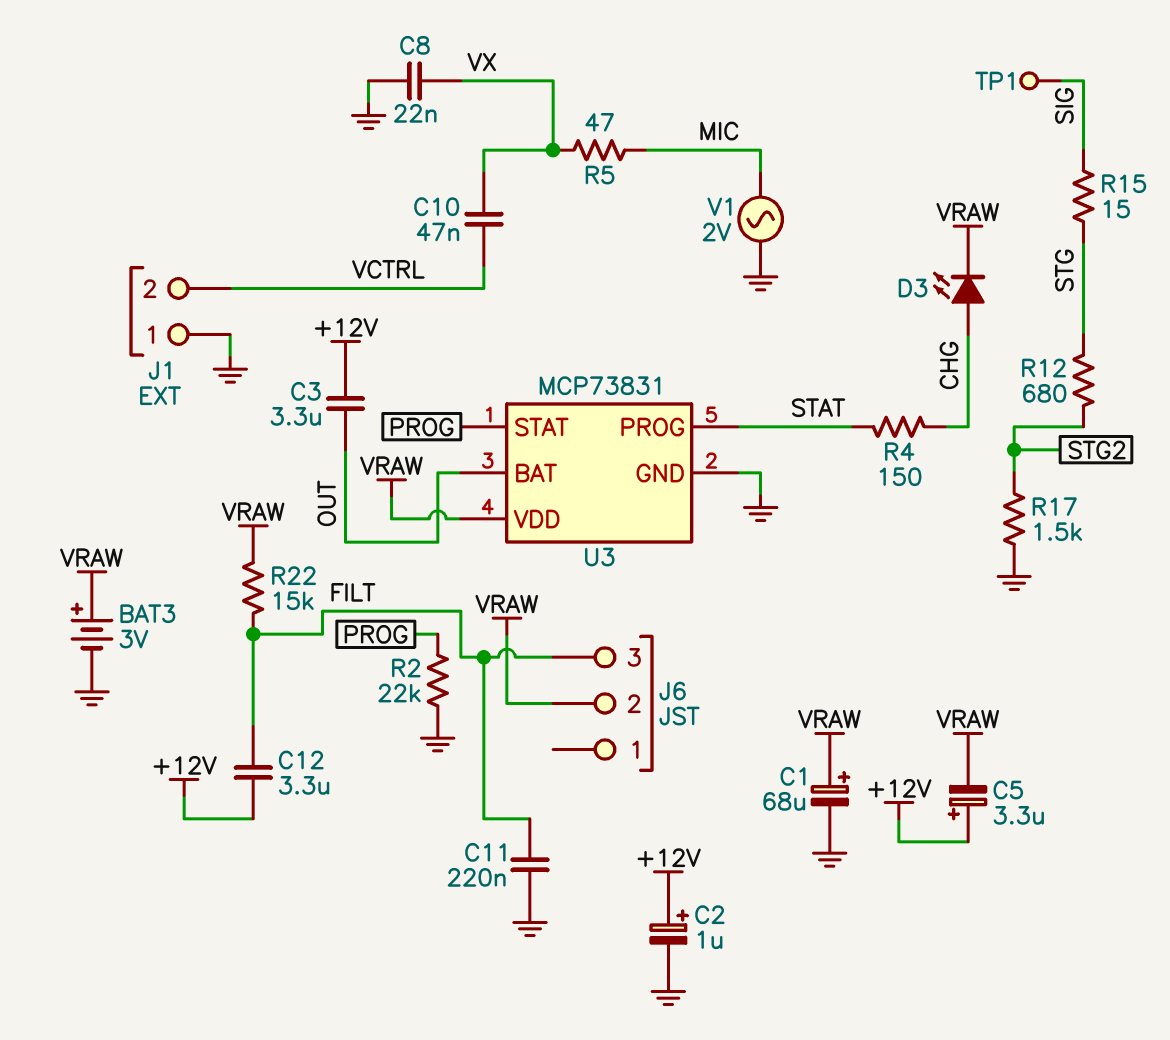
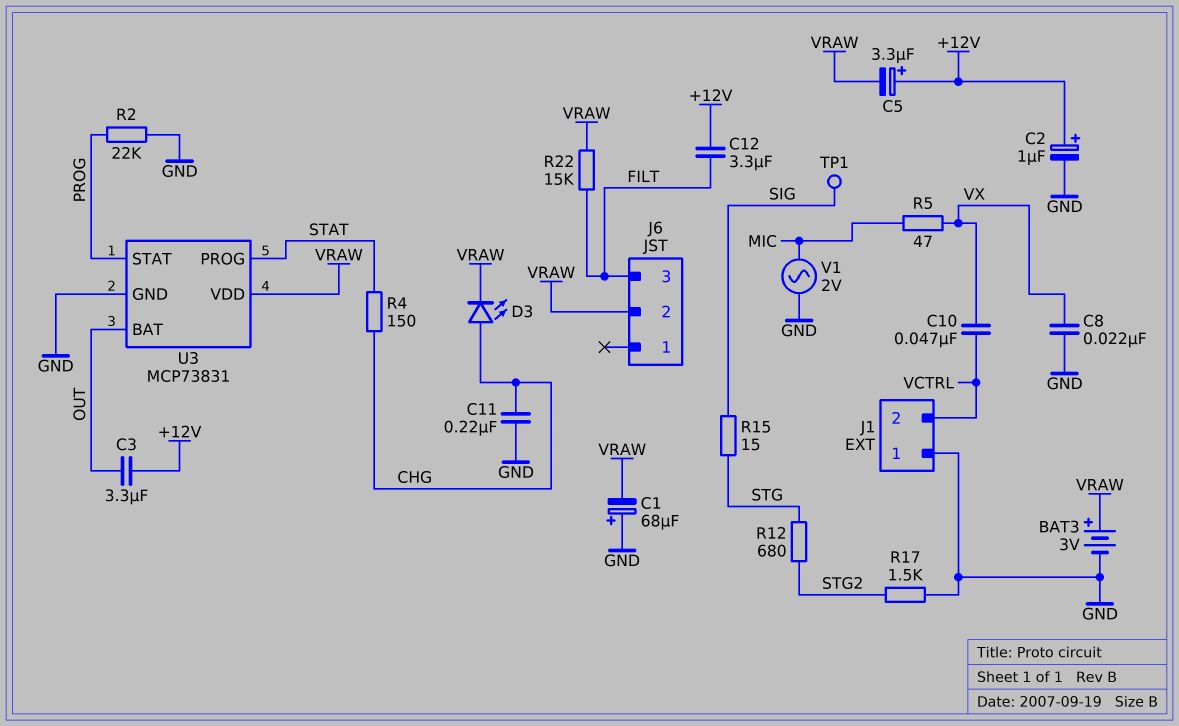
C1: 68uF (plus VRAW, minus GND) -> 68uF (plus GND, minus VRAW)
C11: 220nF (FILT, GND) -> 220nF (CHG, GND)

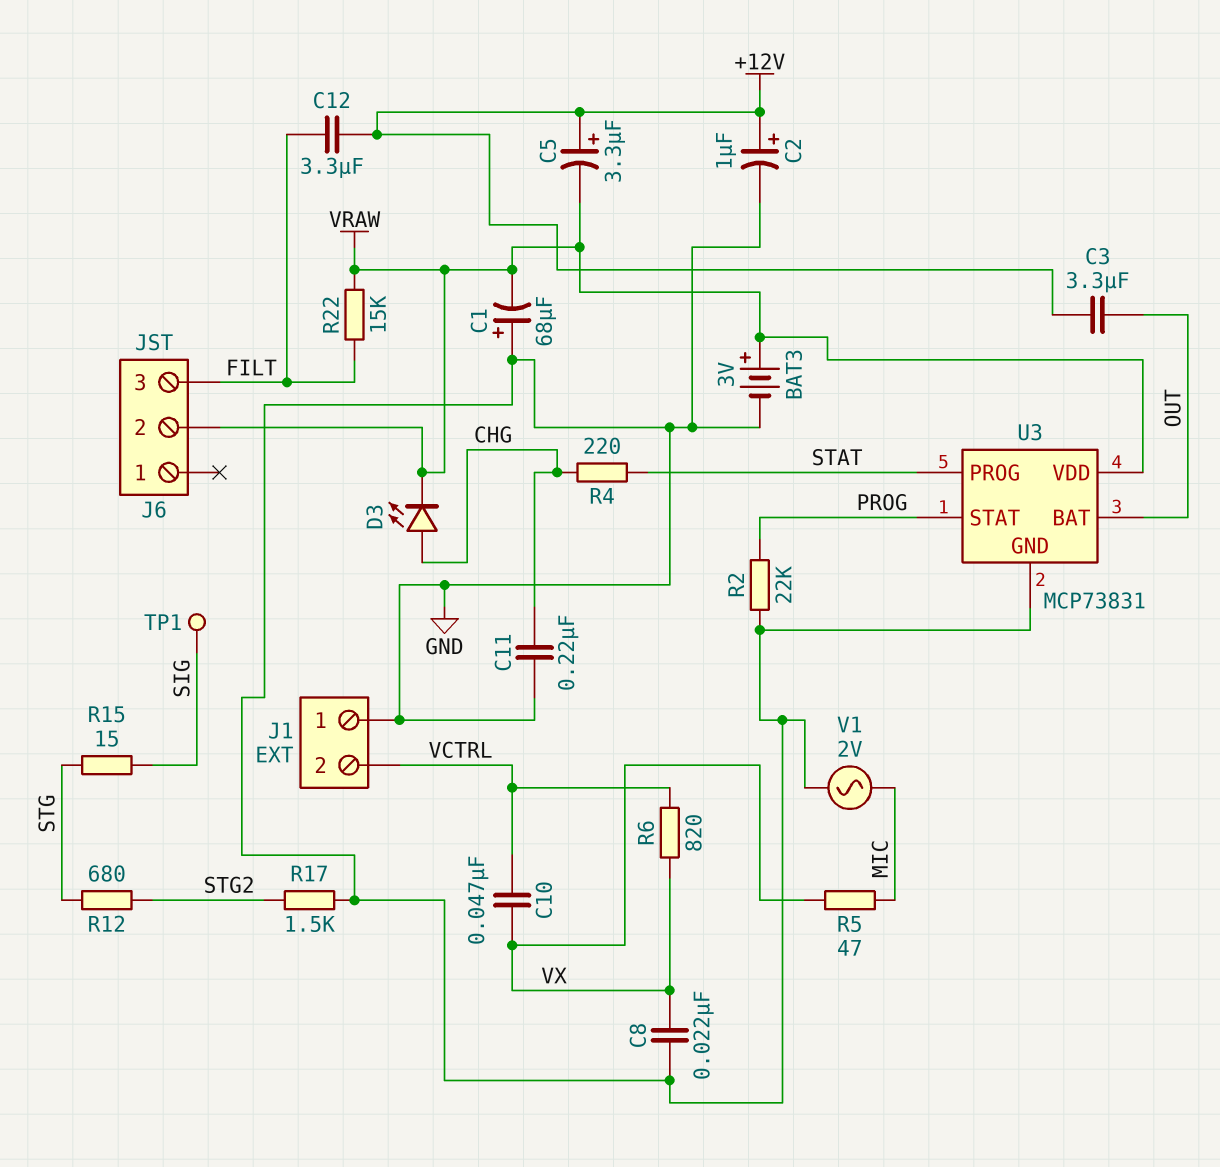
R4: 150 (CHG, STAT) -> 220 (CHG, STAT)
R6: none -> 820 (VCTRL, VX)

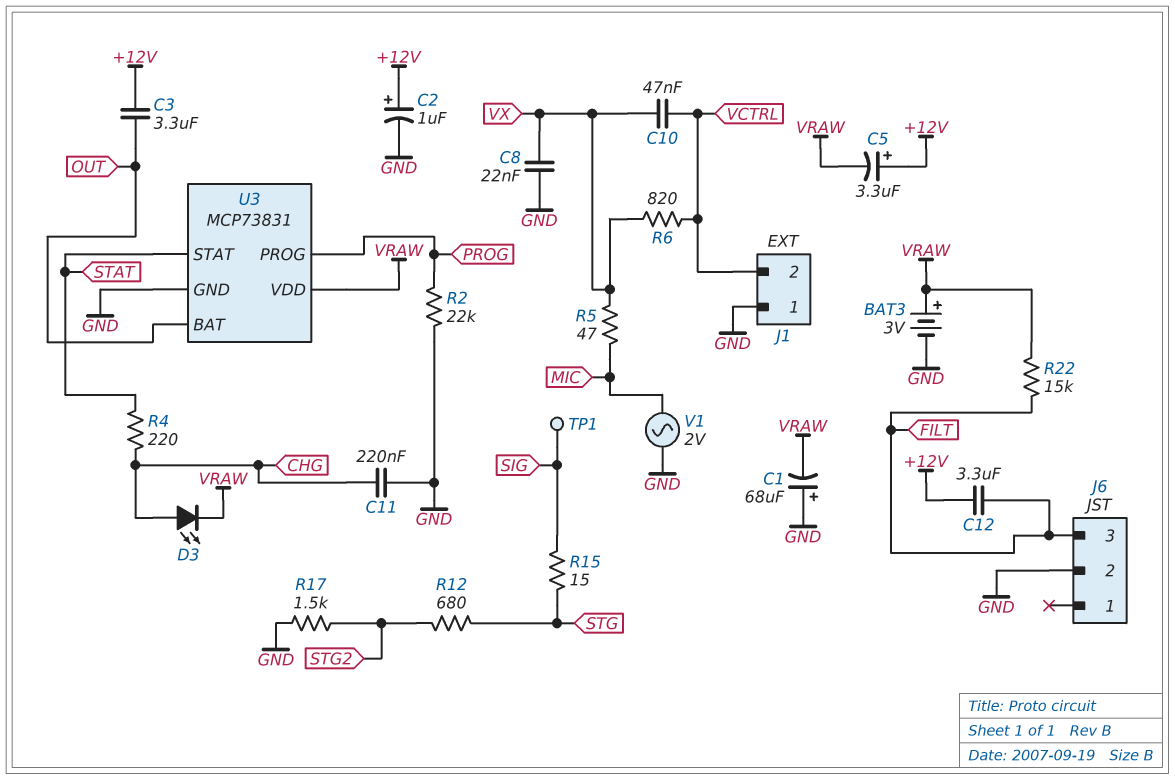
J6 pin 2: VRAW -> GND
U3 pin PROG: STAT -> PROG
U3 pin STAT: PROG -> STAT

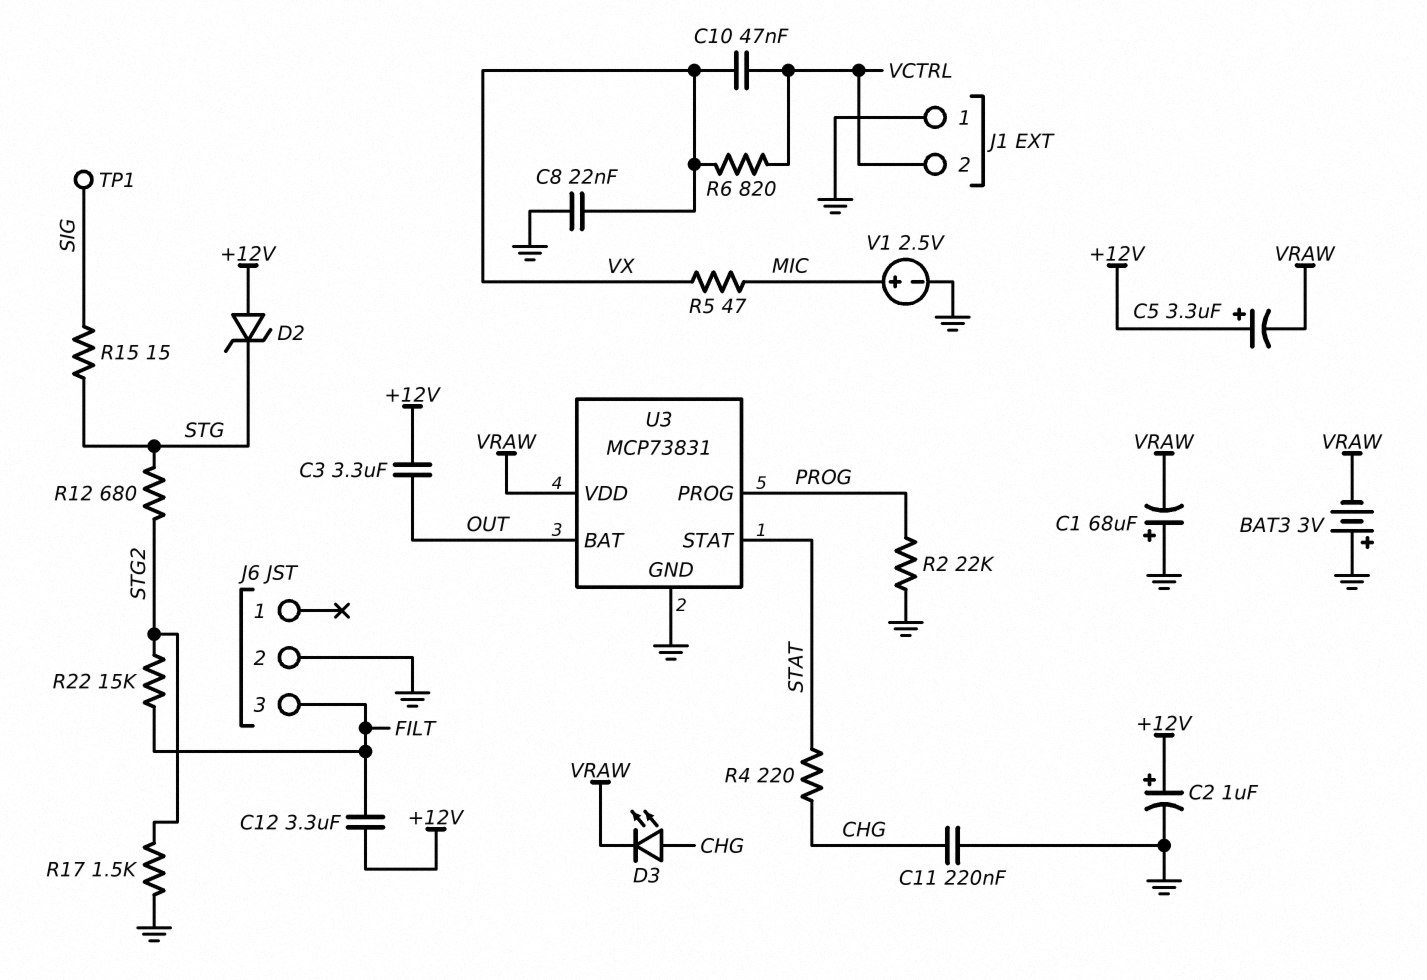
BAT3: 3V (plus VRAW, minus GND) -> 3V (plus GND, minus VRAW)
D2: none -> zener (A +12V, K STG)
R22: 15k (FILT, VRAW) -> 15k (FILT, STG2)
V1: AC 2V (GND, MIC) -> 2.5V (plus MIC, minus GND)

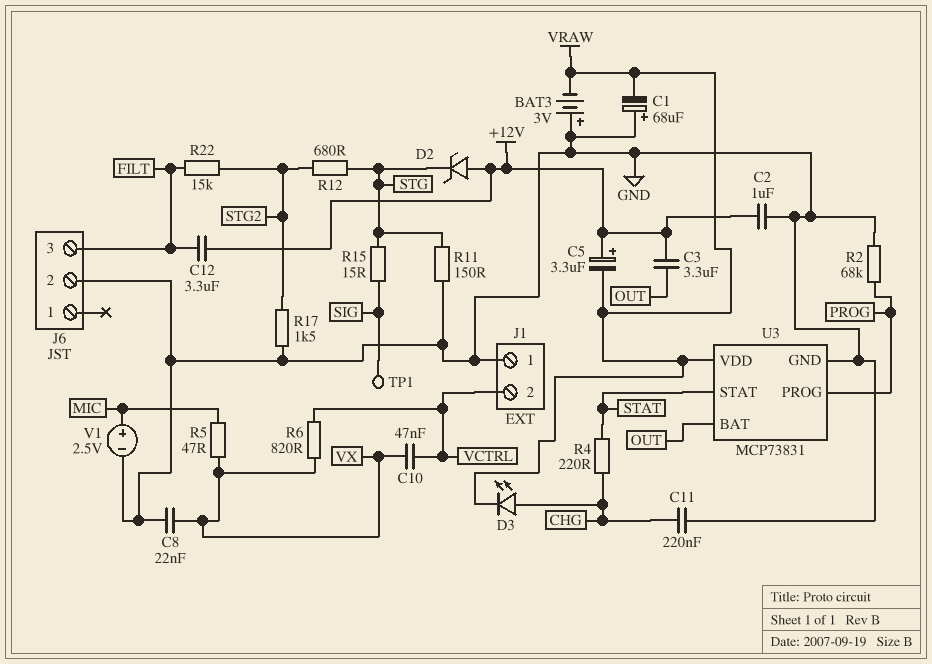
C2: 1uF (plus +12V, minus GND) -> 1uF (+12V, GND)
R2: 22k (GND, PROG) -> 68k (GND, PROG)
R11: none -> 150 (GND, STG)

